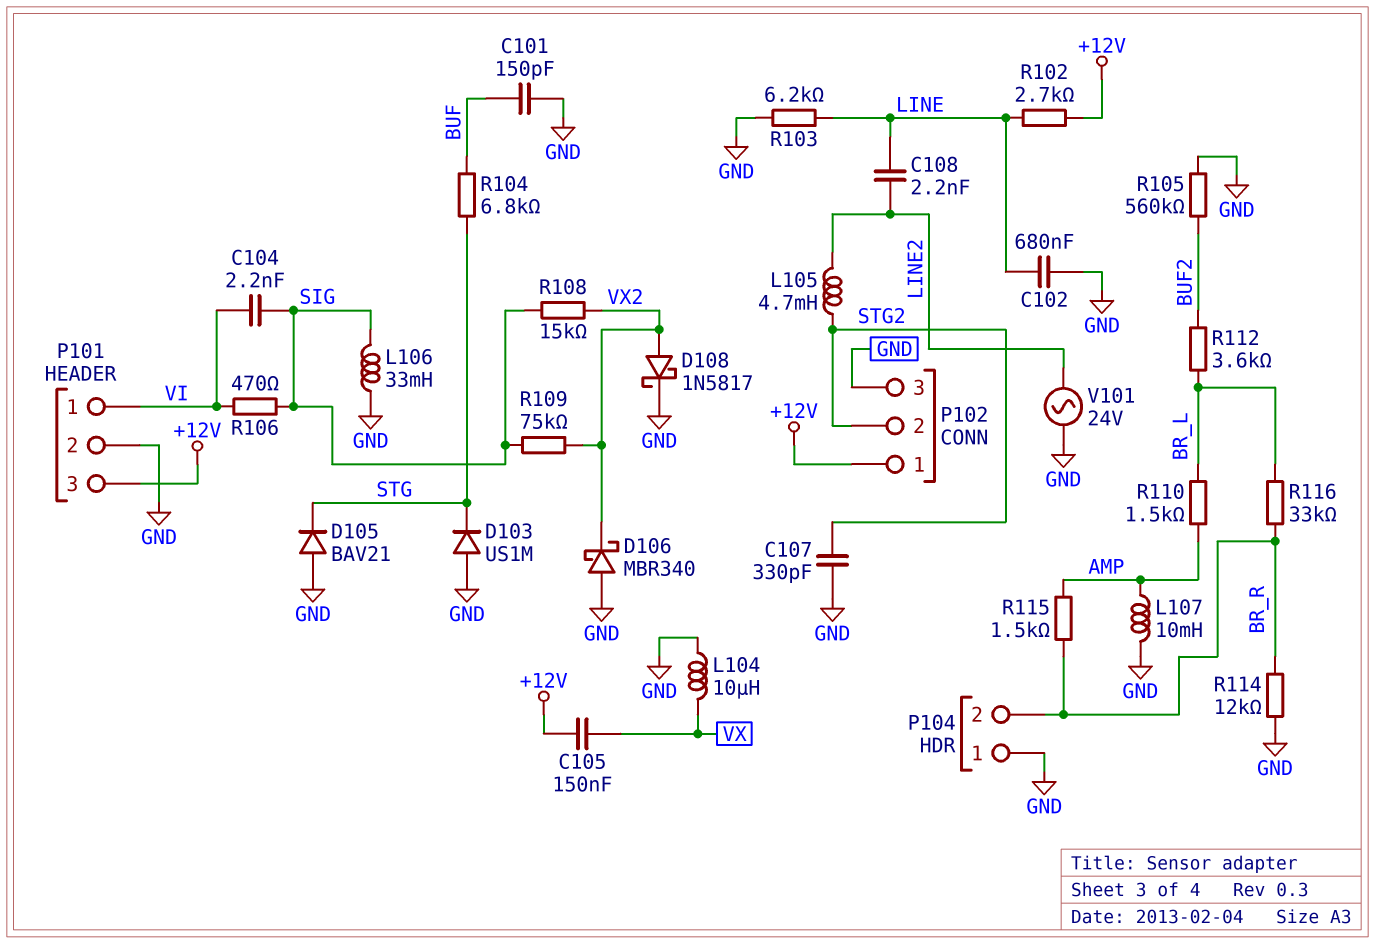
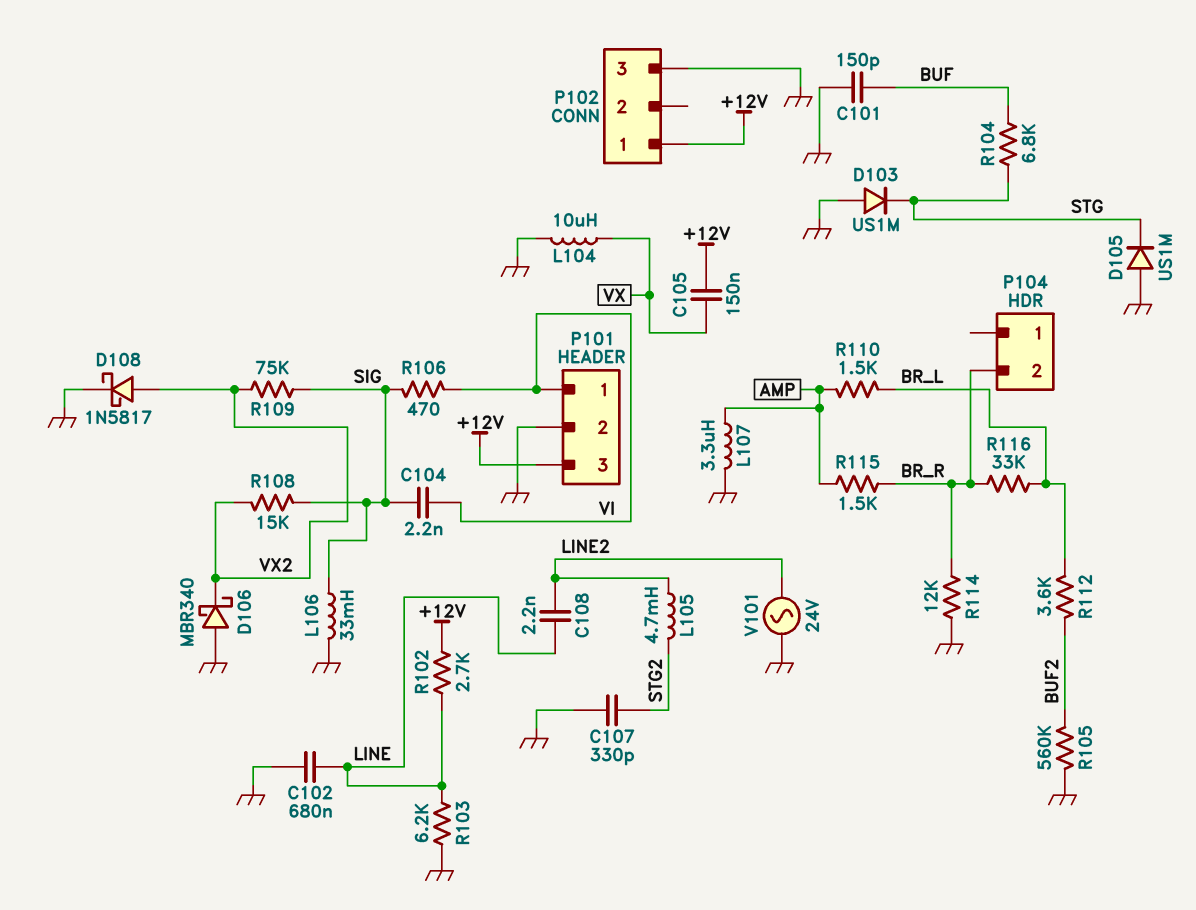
D105: diode BAV21 (A GND, K STG) -> diode US1M (A GND, K STG)
L107: 10mH (AMP, GND) -> 3.3uH (AMP, GND)
P102 pin 2: STG2 -> none
P104 pin 1: GND -> none

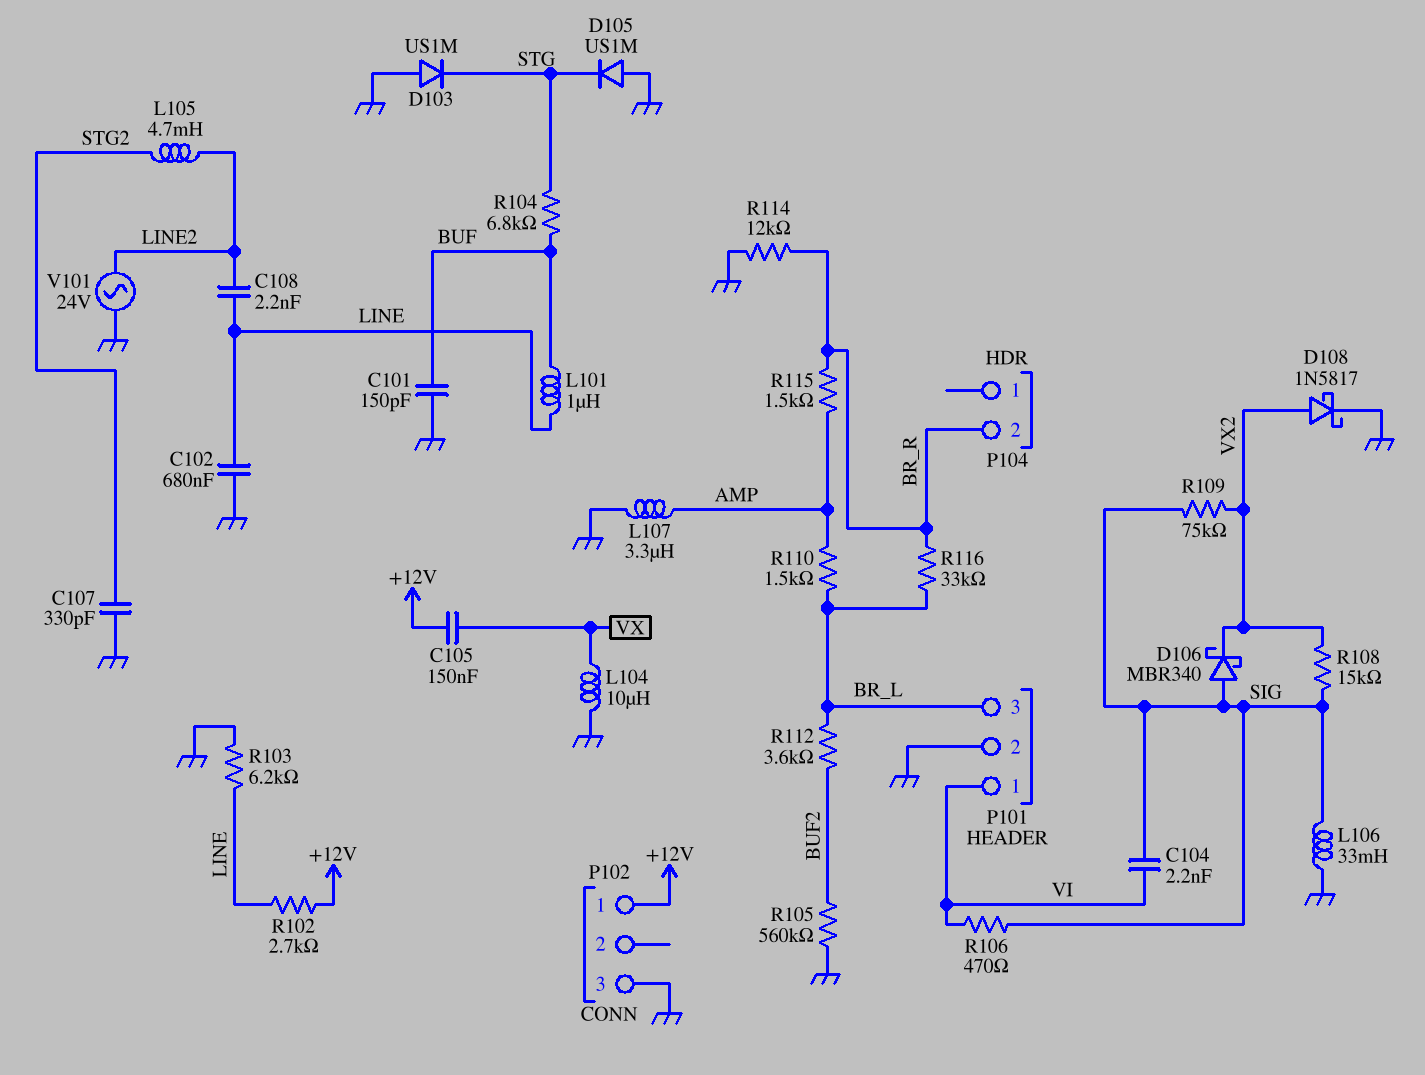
D106: schottky MBR340 (A GND, K VX2) -> schottky MBR340 (A SIG, K VX2)
L101: none -> 1uH (BUF, LINE)
P101 pin 3: +12V -> BR_L

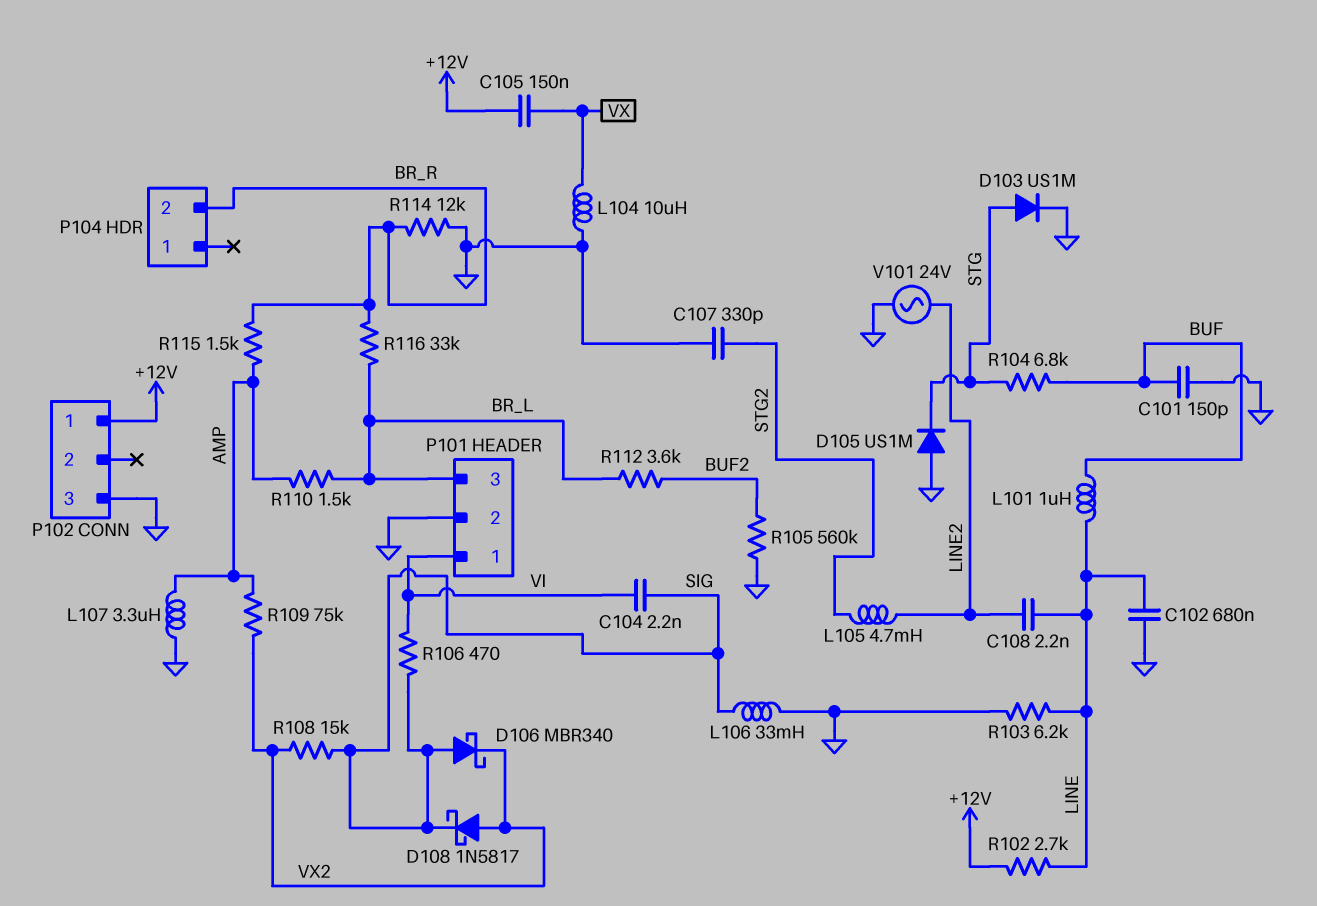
D103: diode US1M (A GND, K STG) -> diode US1M (A STG, K GND)
D108: schottky 1N5817 (A VX2, K GND) -> schottky 1N5817 (A VX2, K SIG)
R109: 75k (SIG, VX2) -> 75k (AMP, VX2)

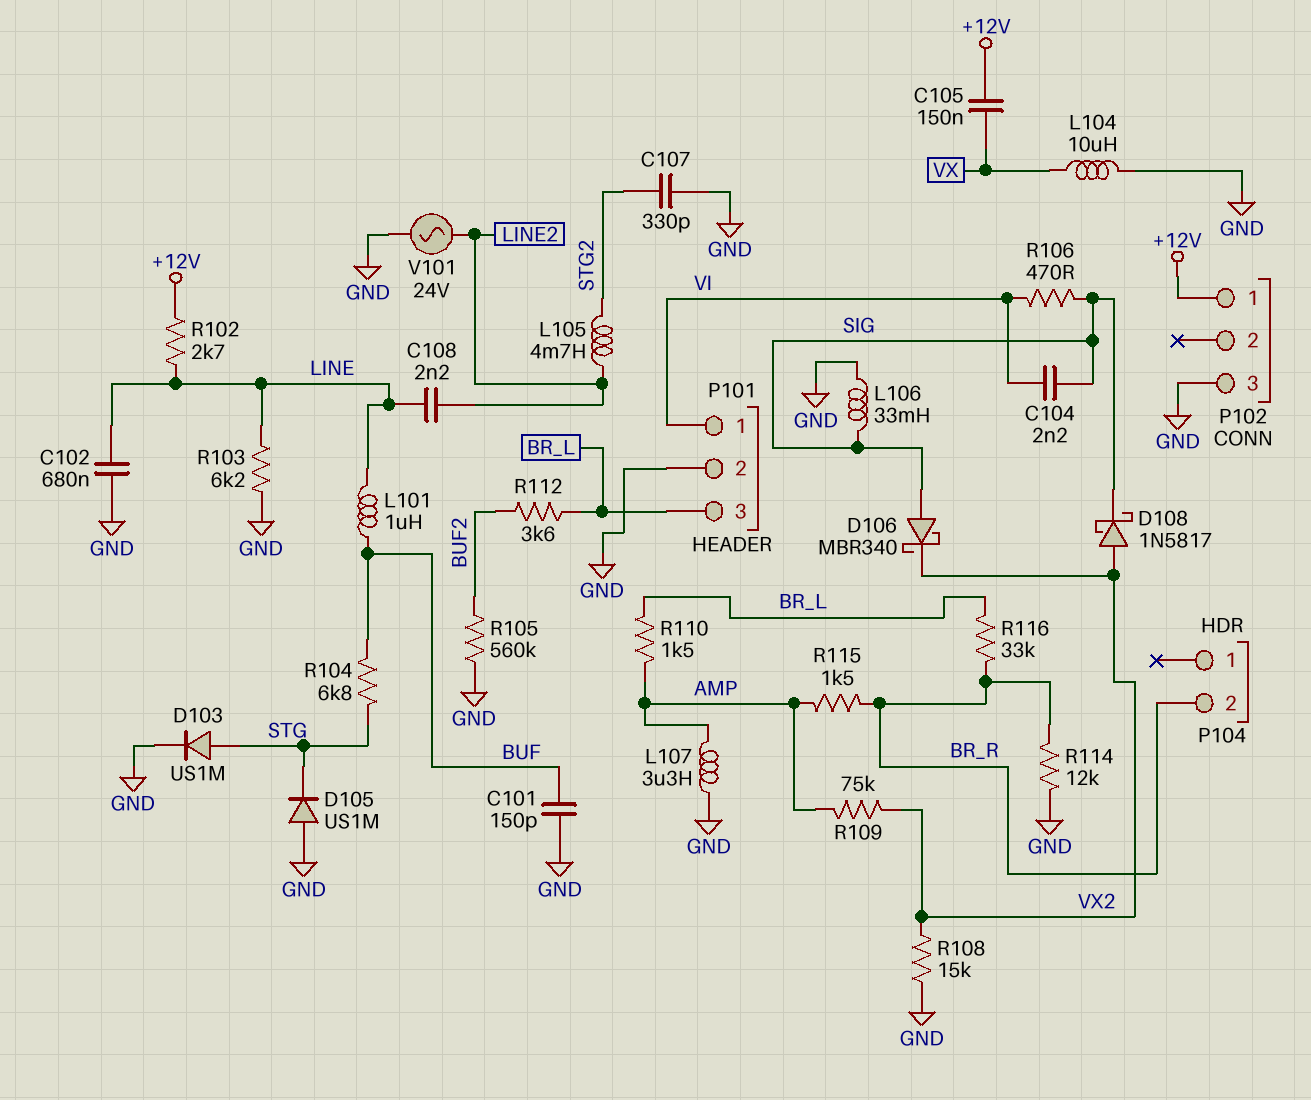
R108: 15k (SIG, VX2) -> 15k (GND, VX2)

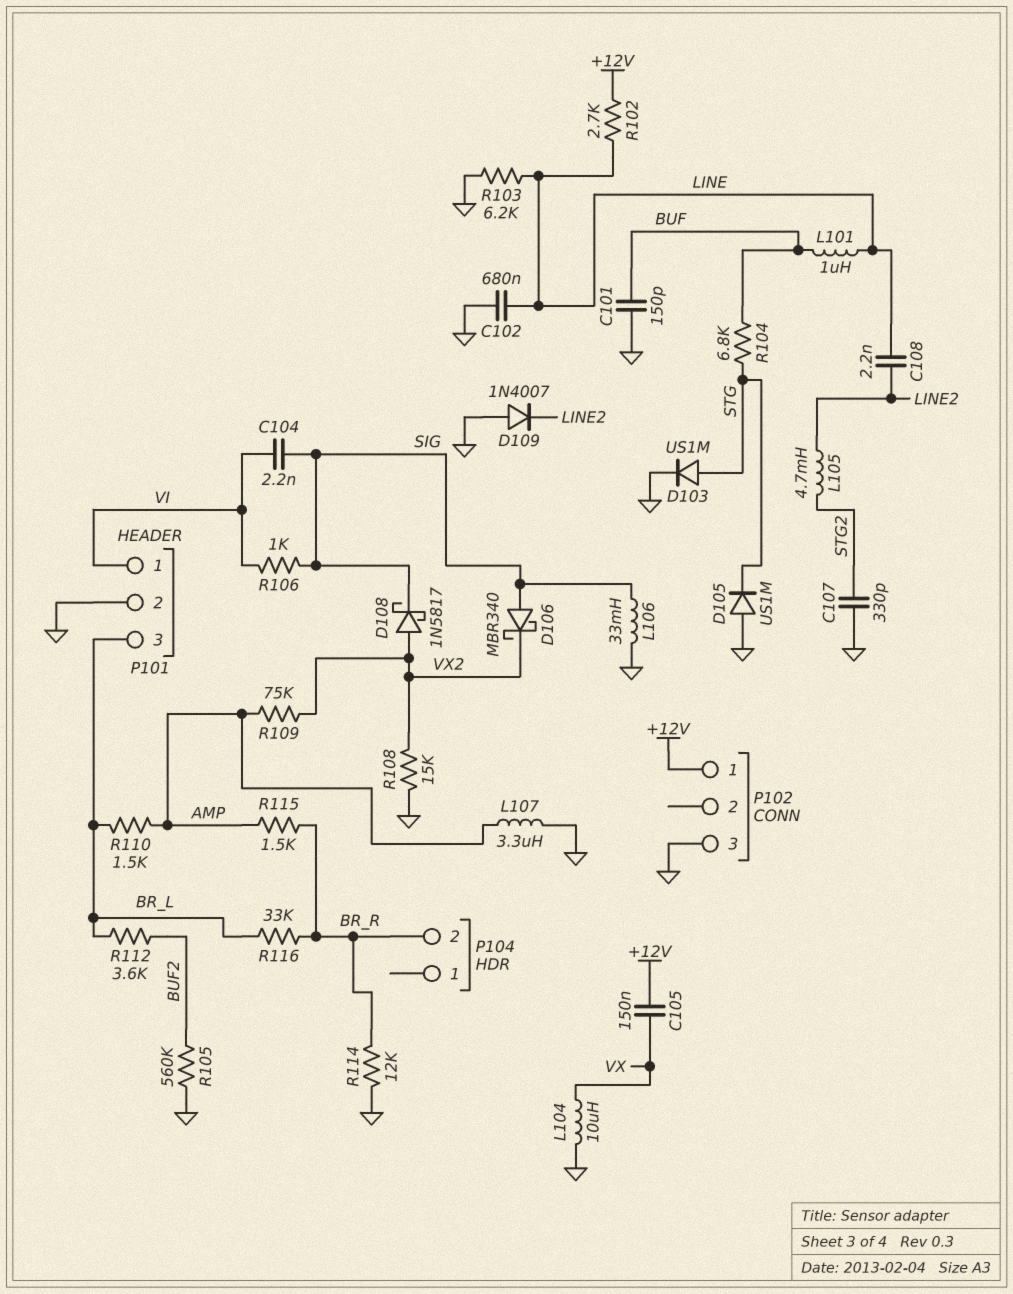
D109: none -> diode 1N4007 (A GND, K LINE2)
R106: 470 (SIG, VI) -> 1k (SIG, VI)
V101: AC 24V (GND, LINE2) -> none

